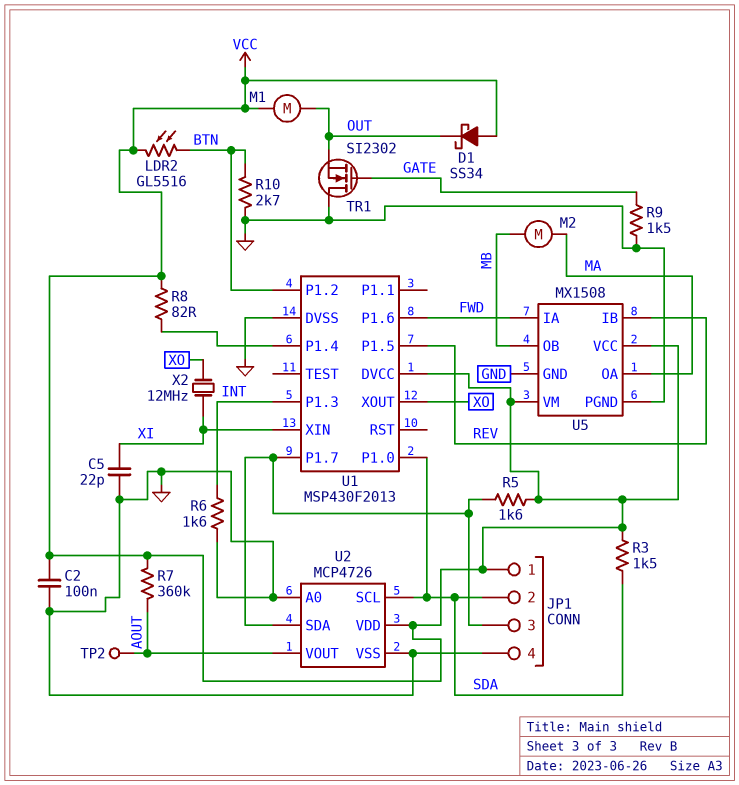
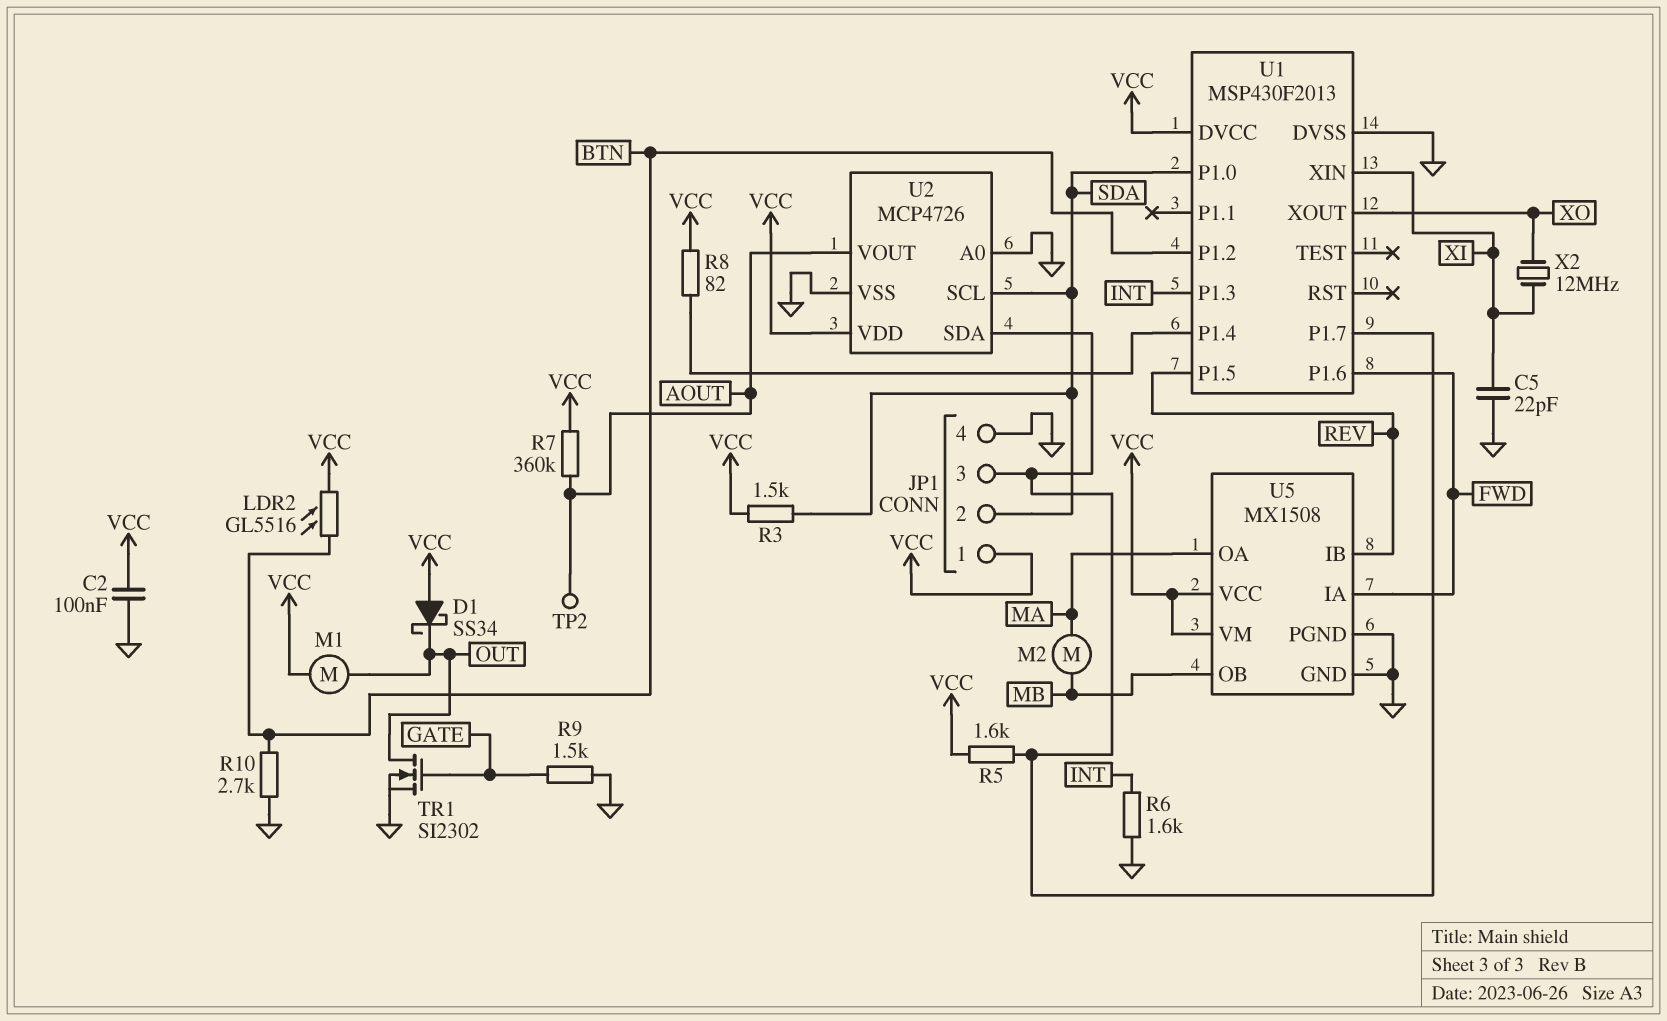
TR1: NMOS SI2302 (G GATE, D GND, S OUT) -> NMOS SI2302 (G GATE, D OUT, S GND)

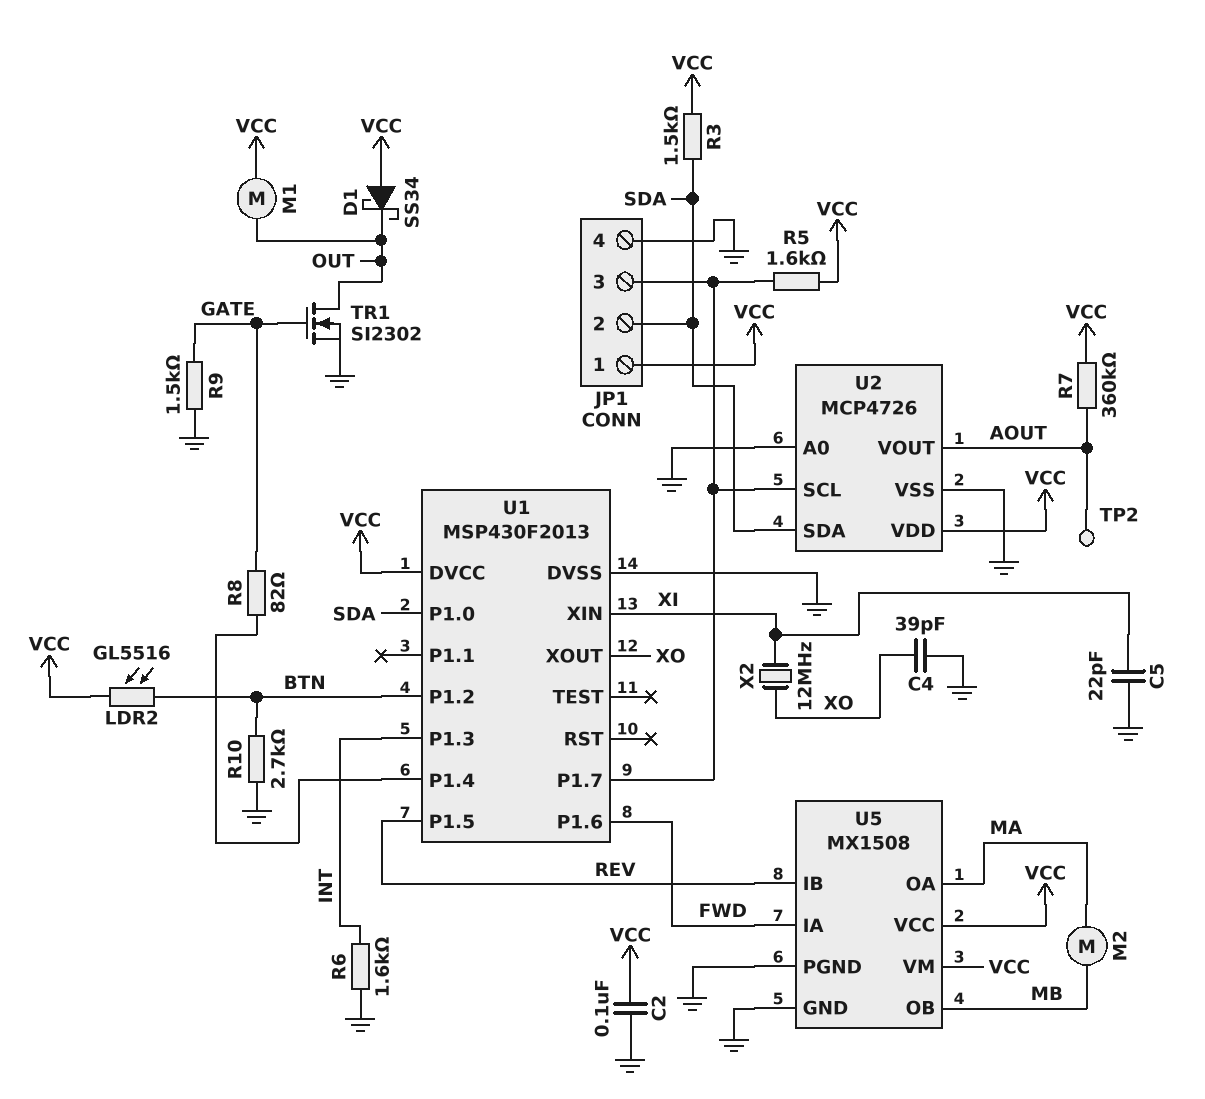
C4: none -> 39pF (GND, XO)
R8: 82 (U1/P1.4, VCC) -> 82 (GATE, U1/P1.4)
U2 pin SCL: SDA -> JP1/3
U2 pin SDA: JP1/3 -> SDA

